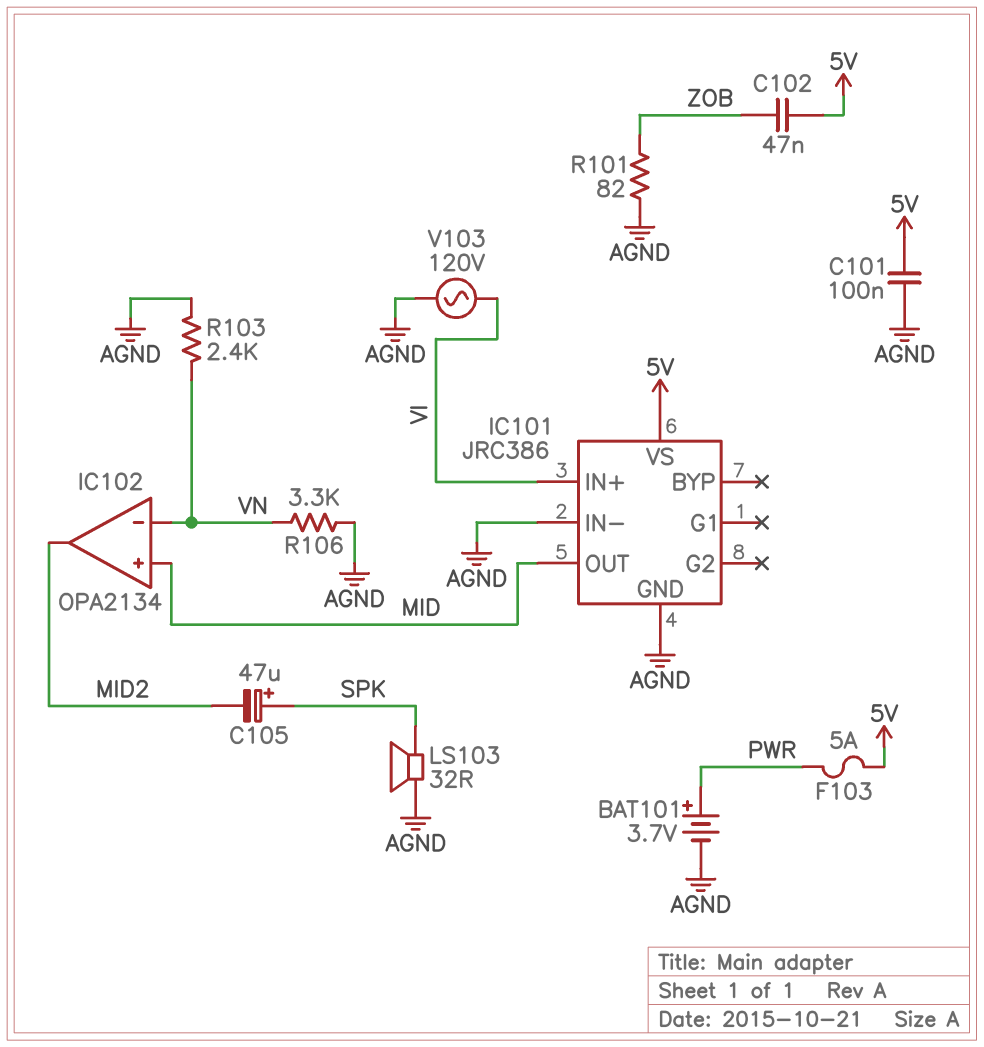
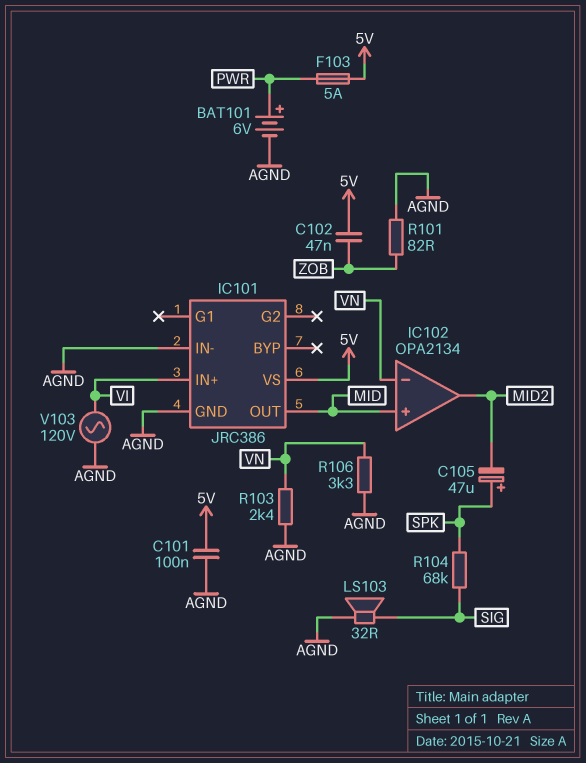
BAT101: 3.7V (plus PWR, minus AGND) -> 6V (plus PWR, minus AGND)
LS103: speaker 32R (AGND, SPK) -> speaker 32R (AGND, SIG)
R104: none -> 68k (SIG, SPK)

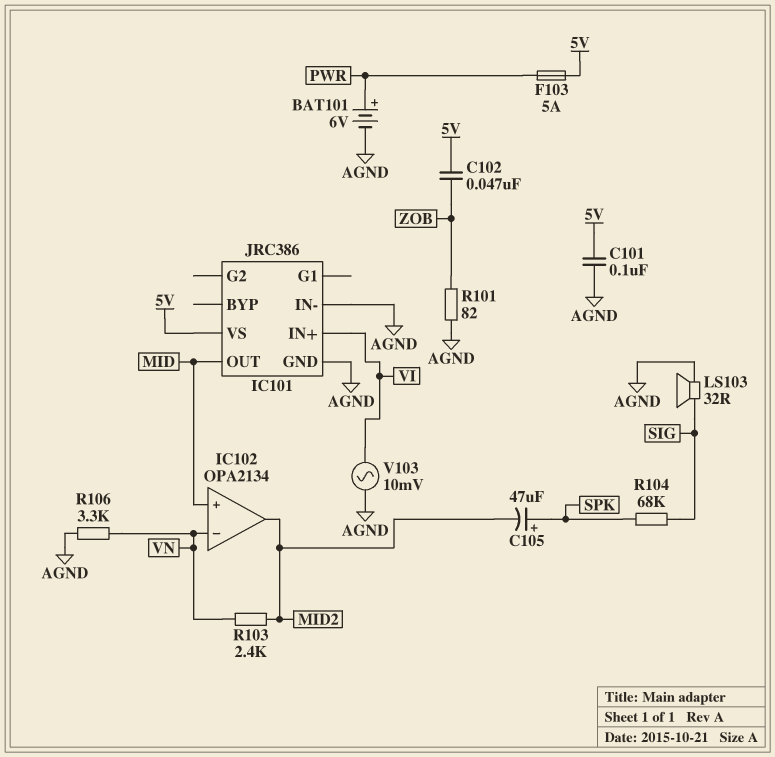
R103: 2.4k (AGND, VN) -> 2.4k (MID2, VN)
V103: AC 120V (AGND, VI) -> AC 10mV (AGND, VI)

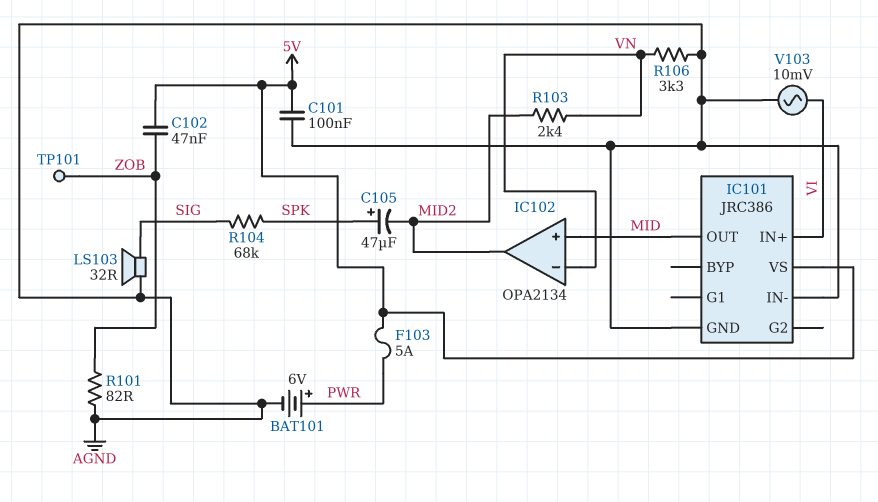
TP101: none -> test point (ZOB)

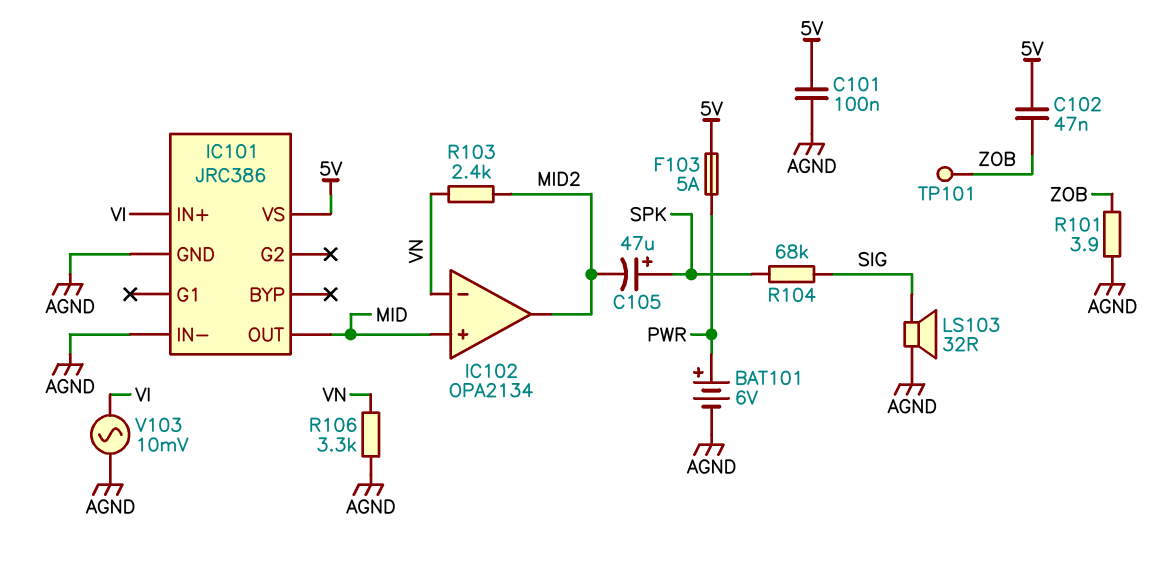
R101: 82 (AGND, ZOB) -> 3.9 (AGND, ZOB)

